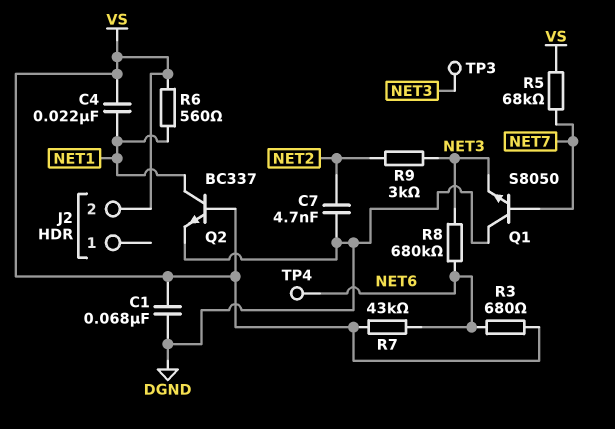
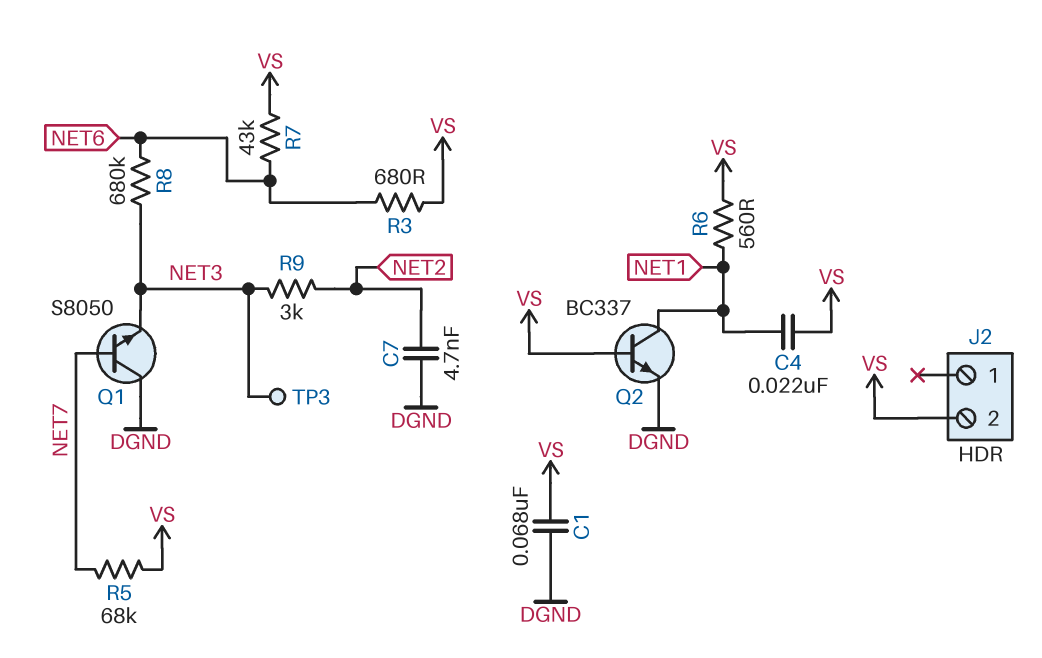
TP4: test point (NET6) -> none

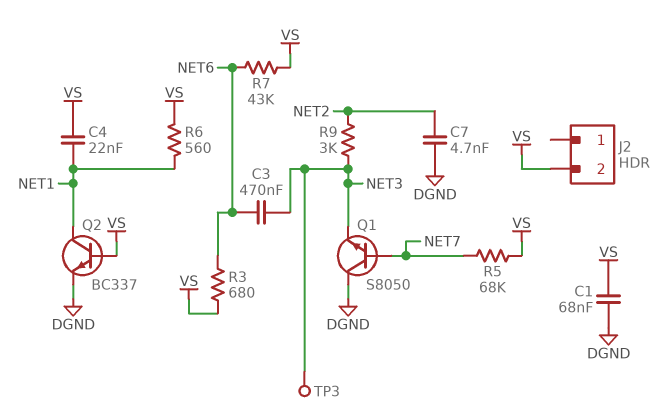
C3: none -> 470nF (NET3, NET6)
R8: 680k (NET3, NET6) -> none

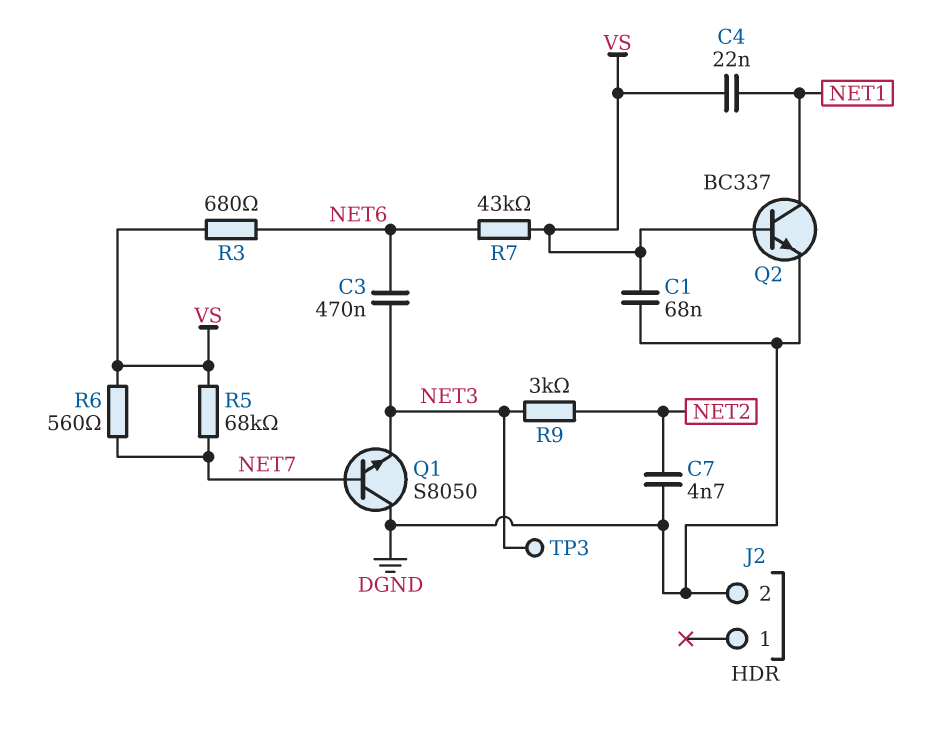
J2 pin 2: VS -> DGND
R6: 560 (NET1, VS) -> 560 (NET7, VS)

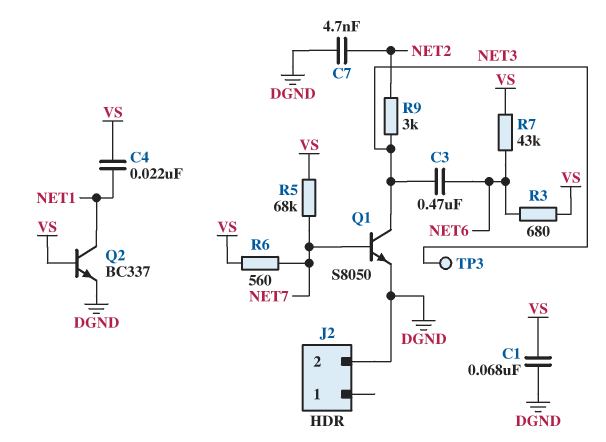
Q1: NPN S8050 (B NET7, C DGND, E NET3) -> NPN S8050 (B NET7, C NET3, E DGND)

